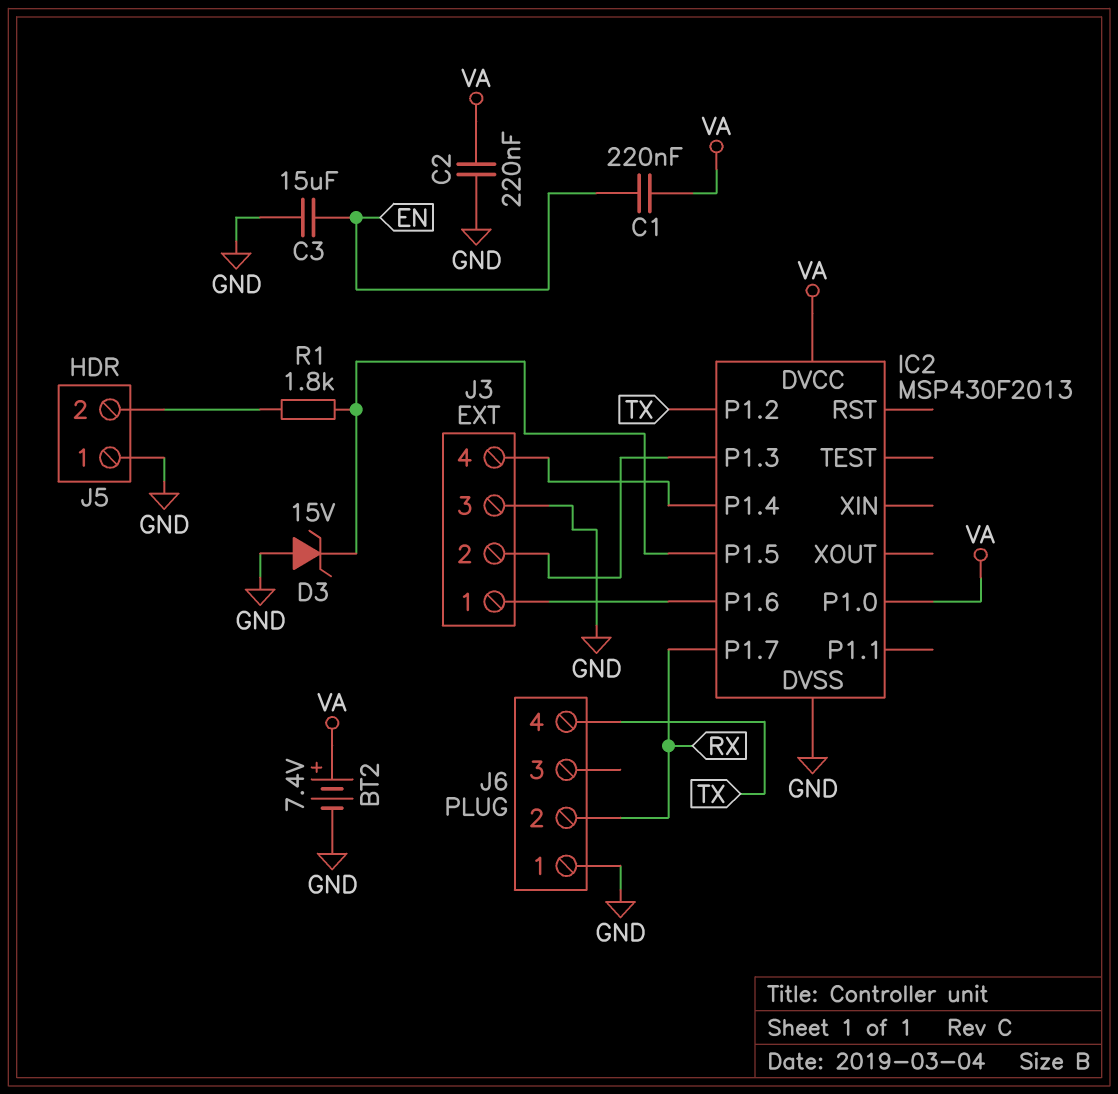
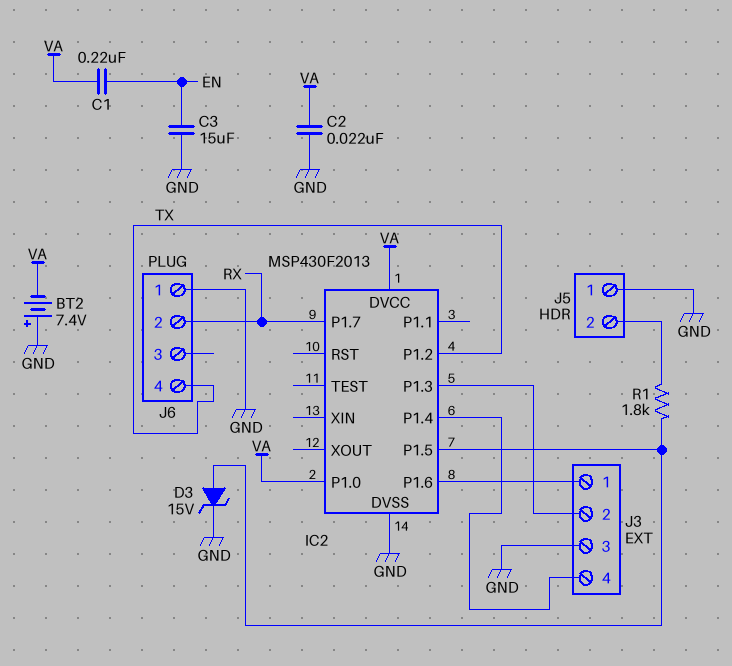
BT2: 7.4V (plus VA, minus GND) -> 7.4V (plus GND, minus VA)
C2: 220nF (GND, VA) -> 22nF (GND, VA)
D3: zener 15V (A GND, K IC2/P1.5) -> zener 15V (A IC2/P1.5, K GND)

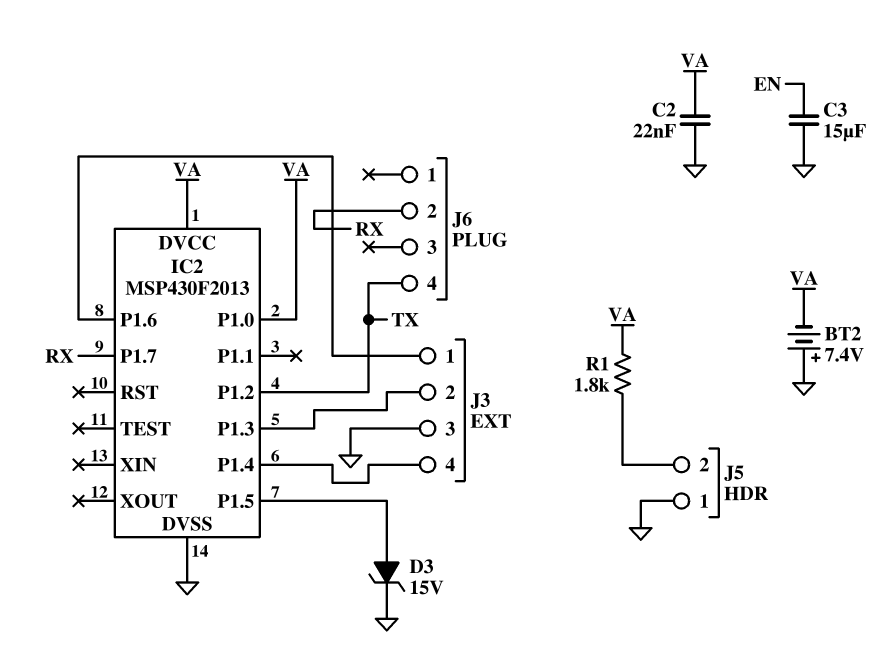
C1: 220nF (EN, VA) -> none
J6 pin 1: GND -> none
R1: 1.8k (IC2/P1.5, J5/2) -> 1.8k (J5/2, VA)

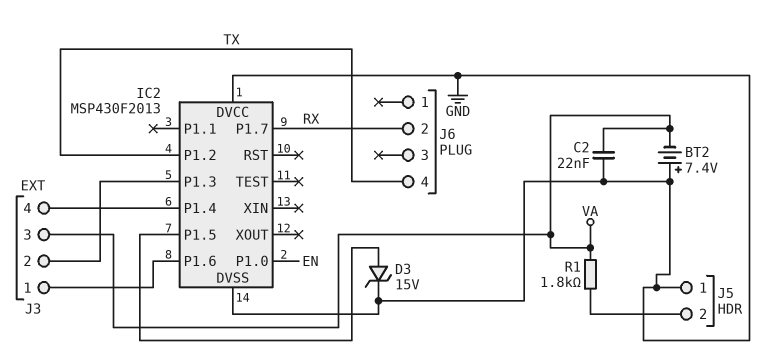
C3: 15uF (EN, GND) -> none
IC2 pin DVCC: VA -> GND
IC2 pin P1.0: VA -> EN
J3 pin 3: GND -> VA

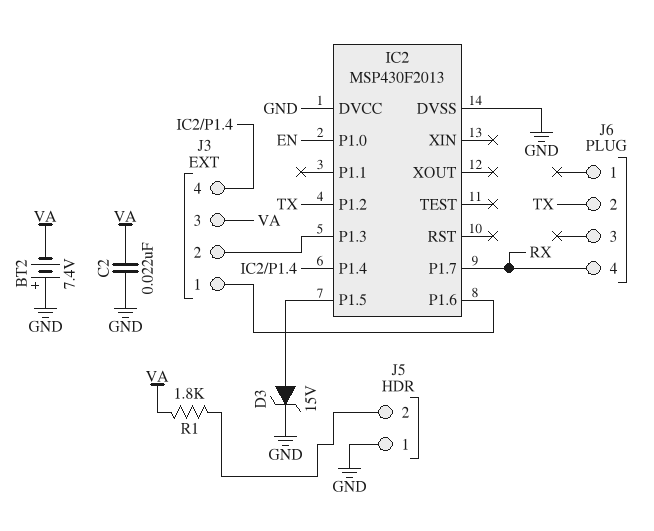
J6 pin 2: RX -> TX
J6 pin 4: TX -> RX

